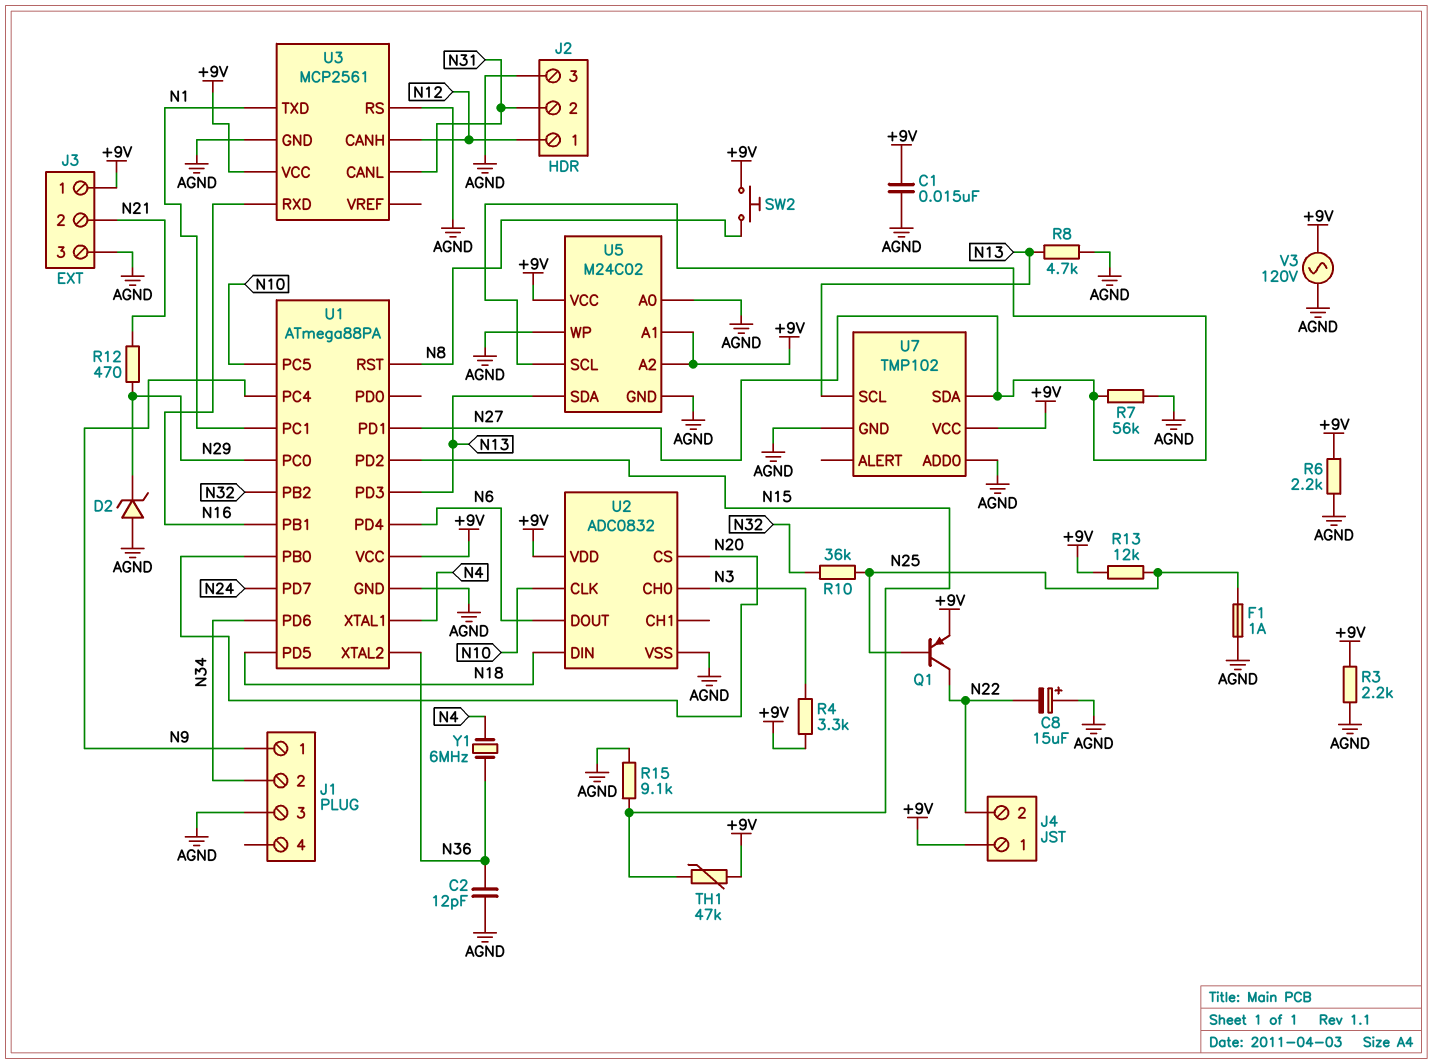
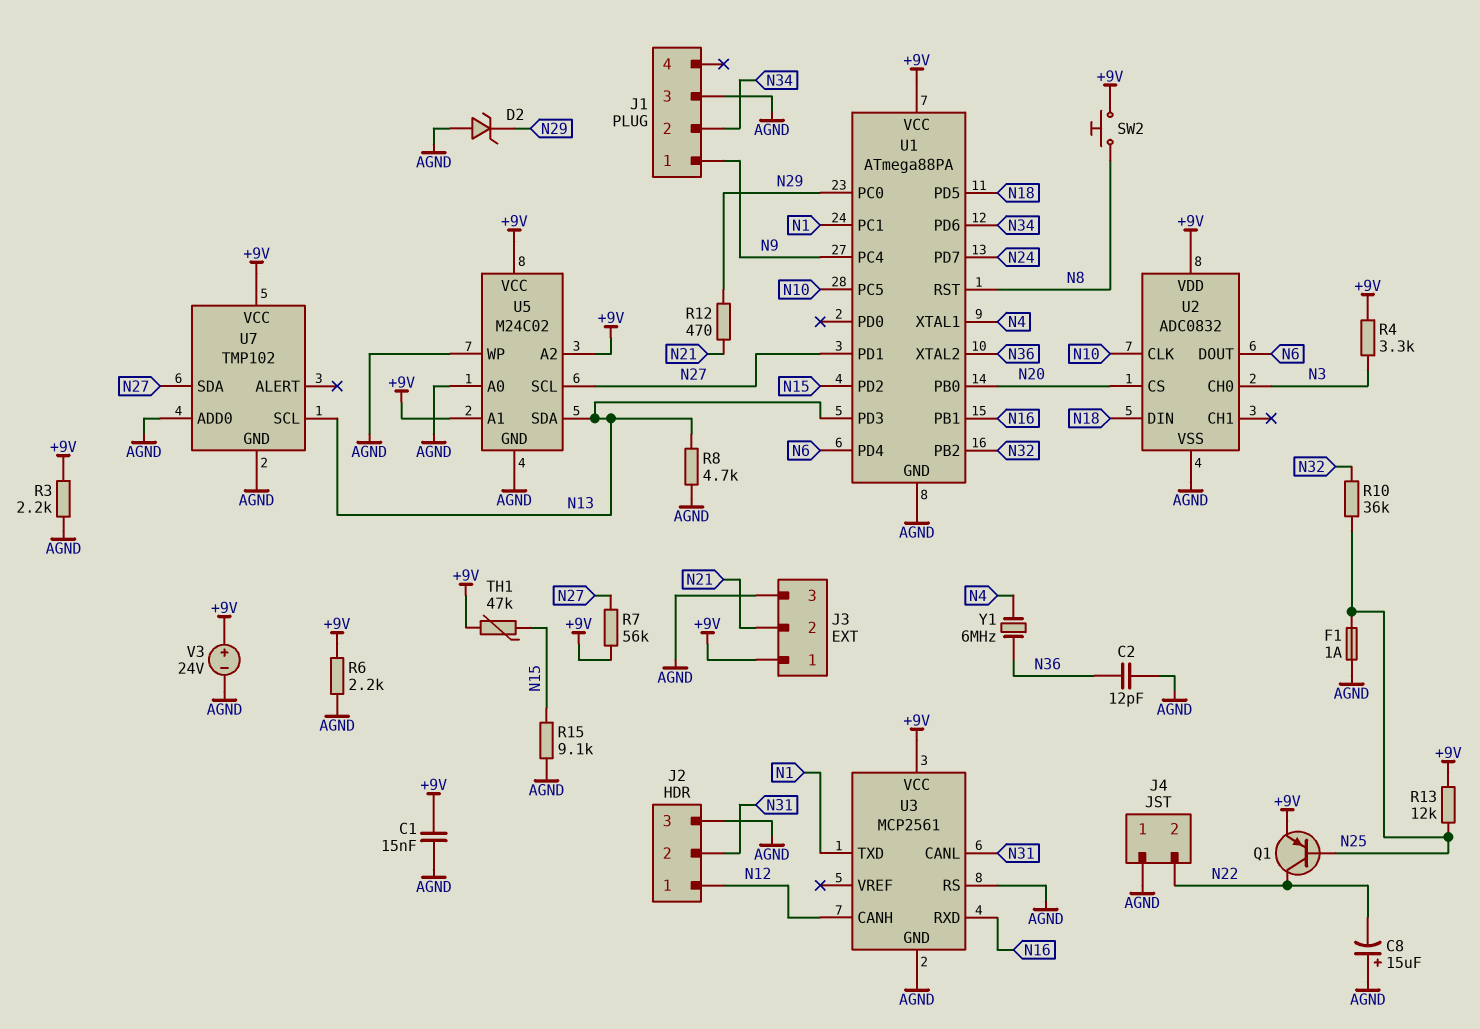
J4 pin 1: +9V -> AGND
R7: 56k (AGND, N27) -> 56k (+9V, N27)
V3: AC 120V (+9V, AGND) -> 24V (plus +9V, minus AGND)

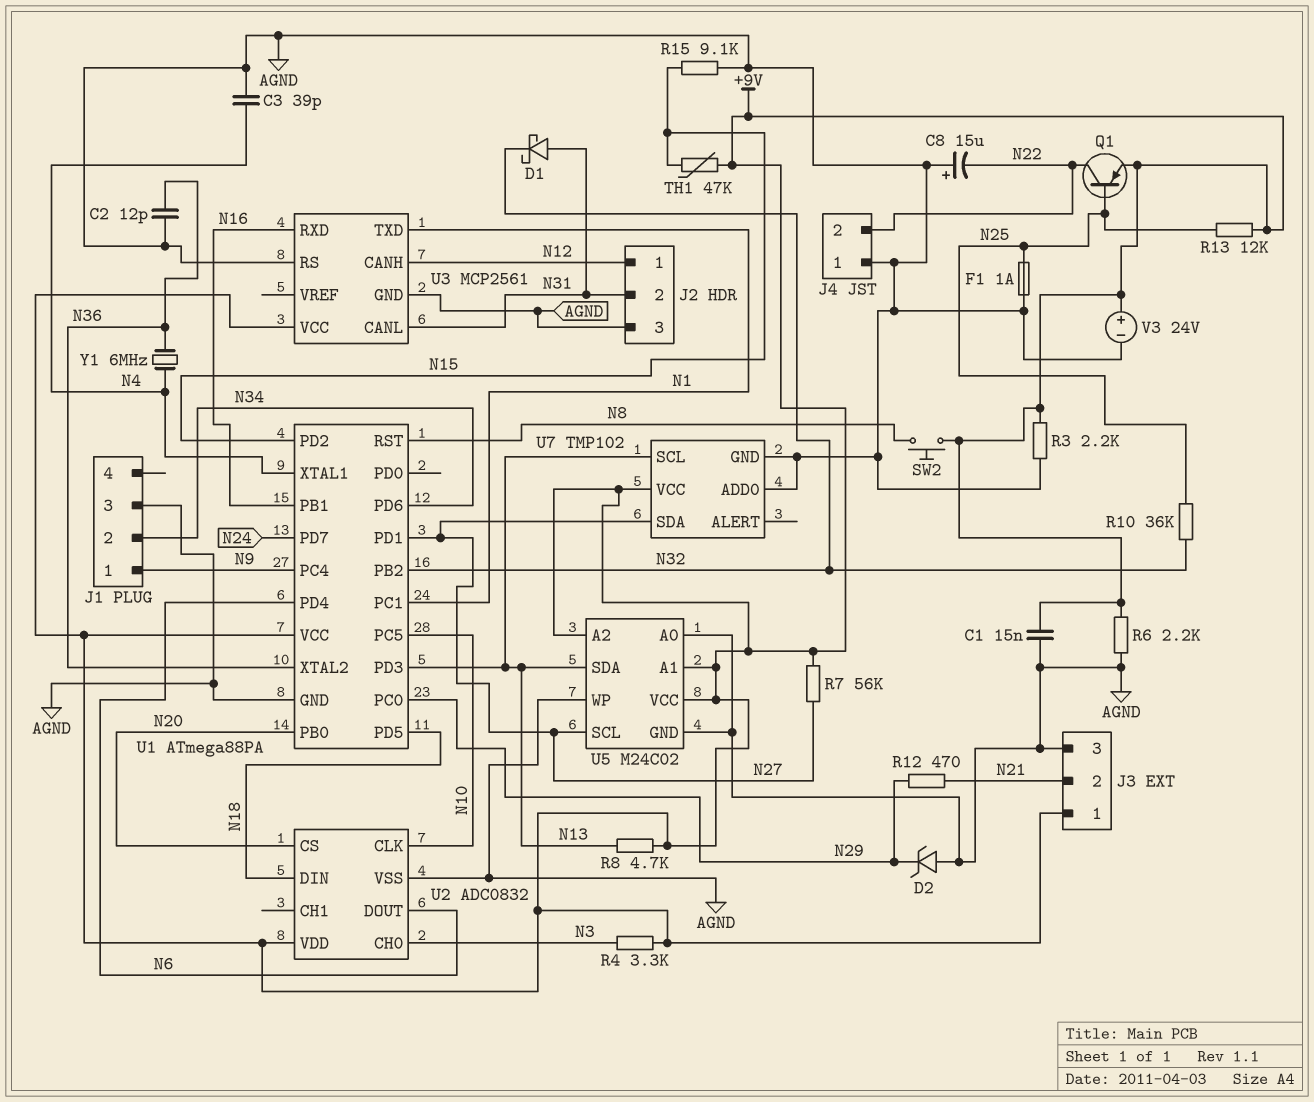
C3: none -> 39pF (AGND, N4)
D1: none -> schottky (A N31, K N32)
R8: 4.7k (AGND, N13) -> 4.7k (+9V, N13)

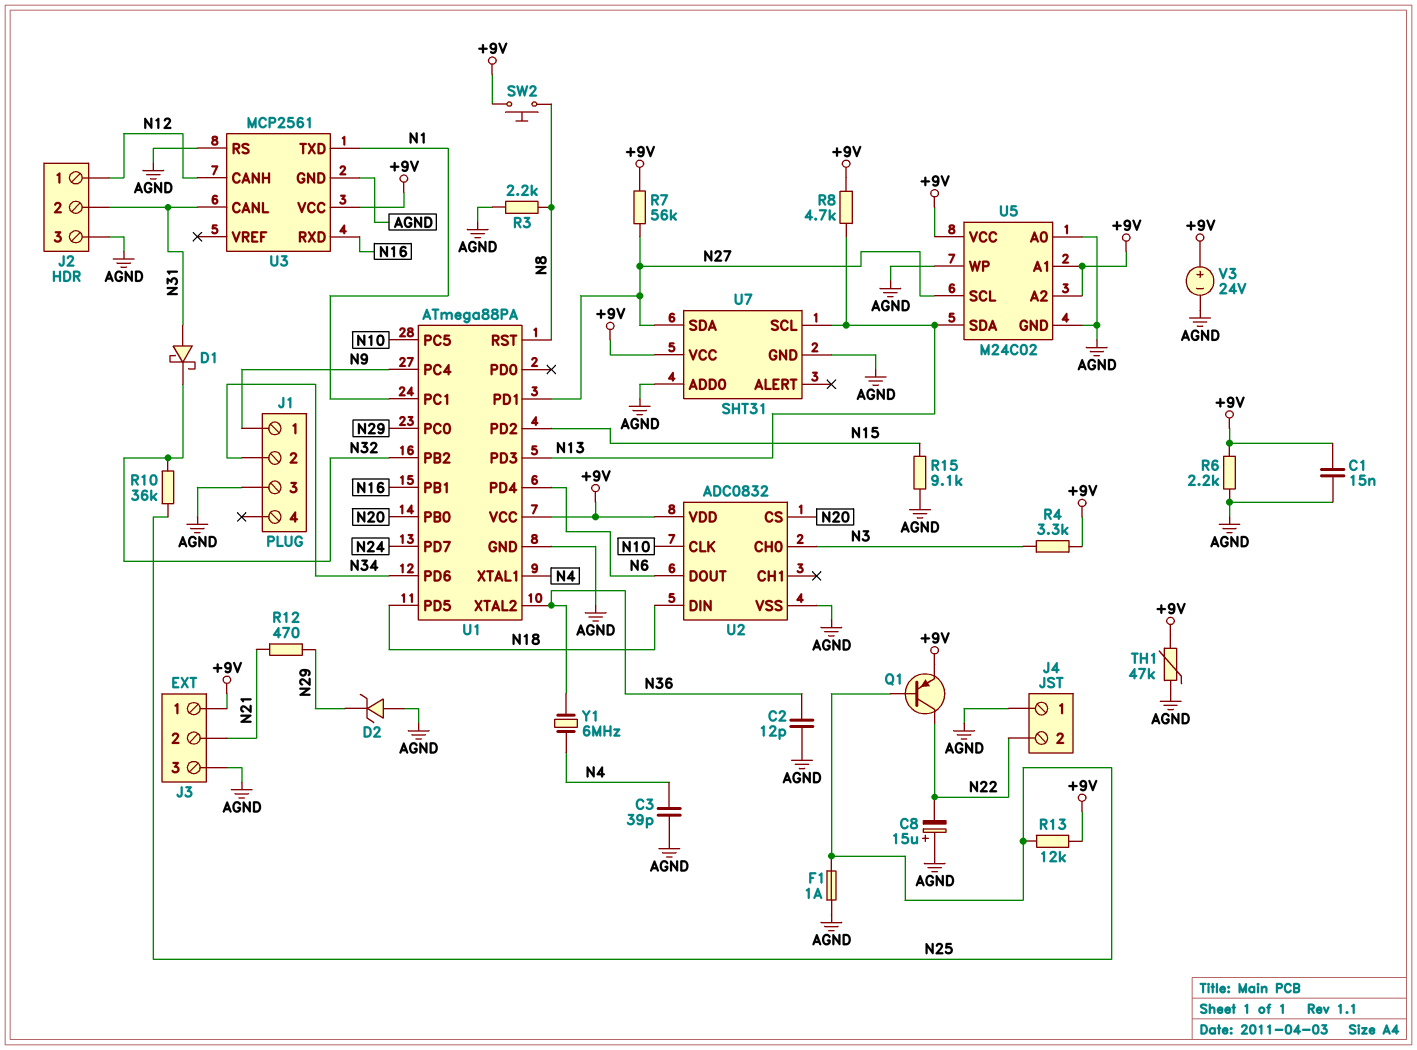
R3: 2.2k (+9V, AGND) -> 2.2k (AGND, N8)
TH1: 47k (+9V, N15) -> 47k (+9V, AGND)
U7: TMP102 -> SHT31

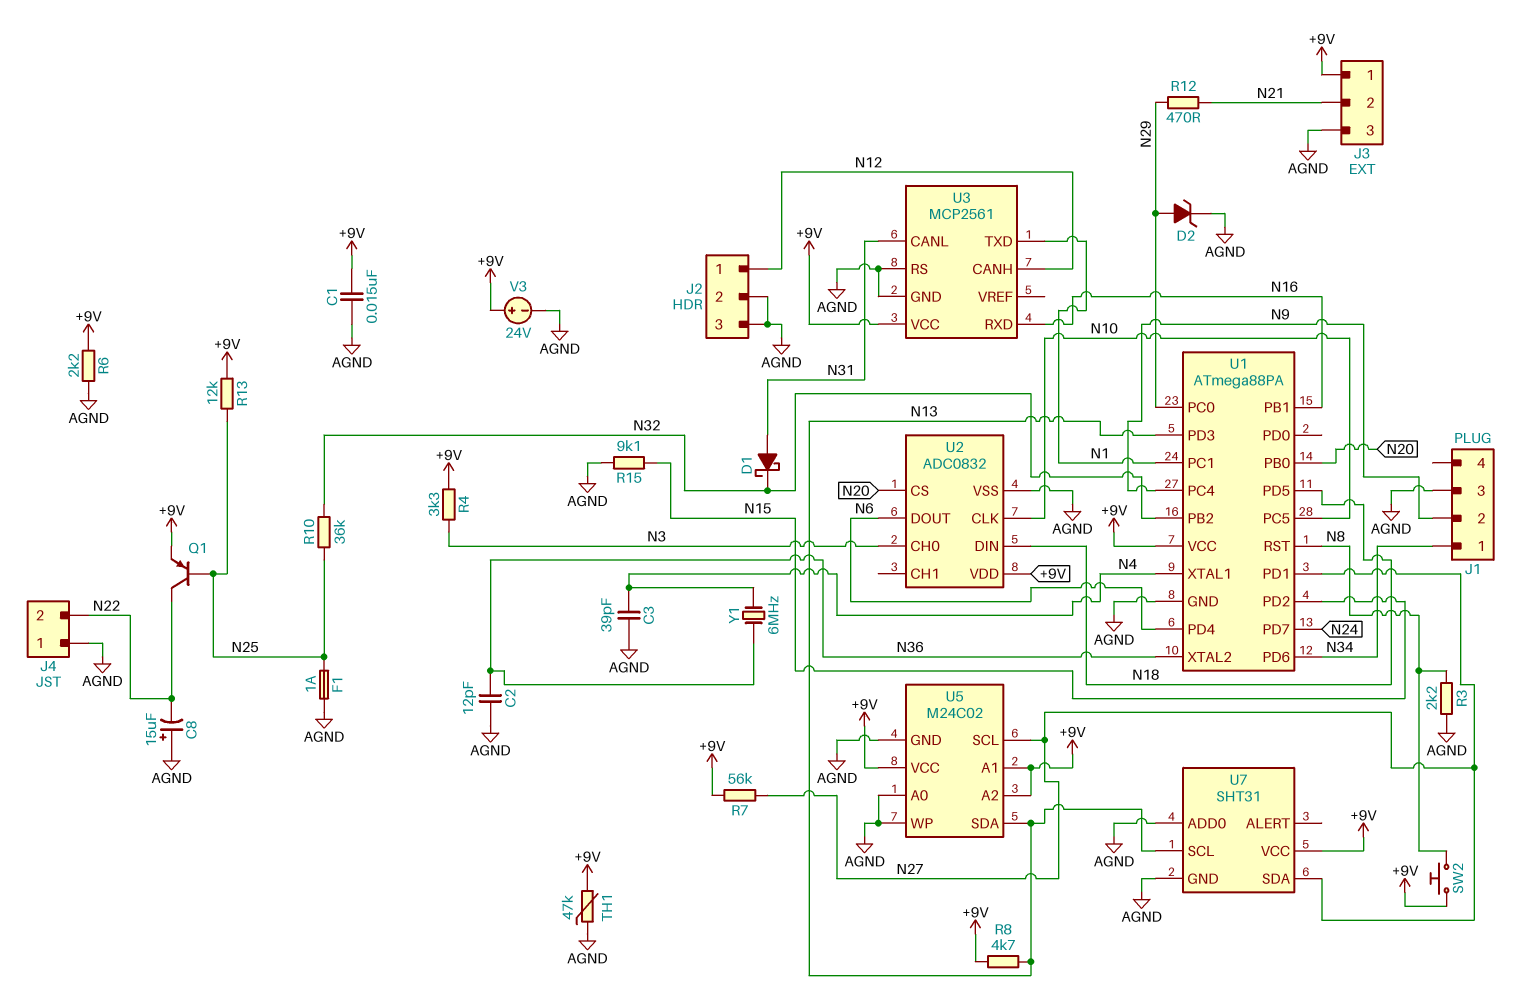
D2: zener (A AGND, K N29) -> zener (A N29, K AGND)
J1 pin 1: N9 -> N34
J1 pin 2: N34 -> N9
J2 pin 2: N31 -> AGND

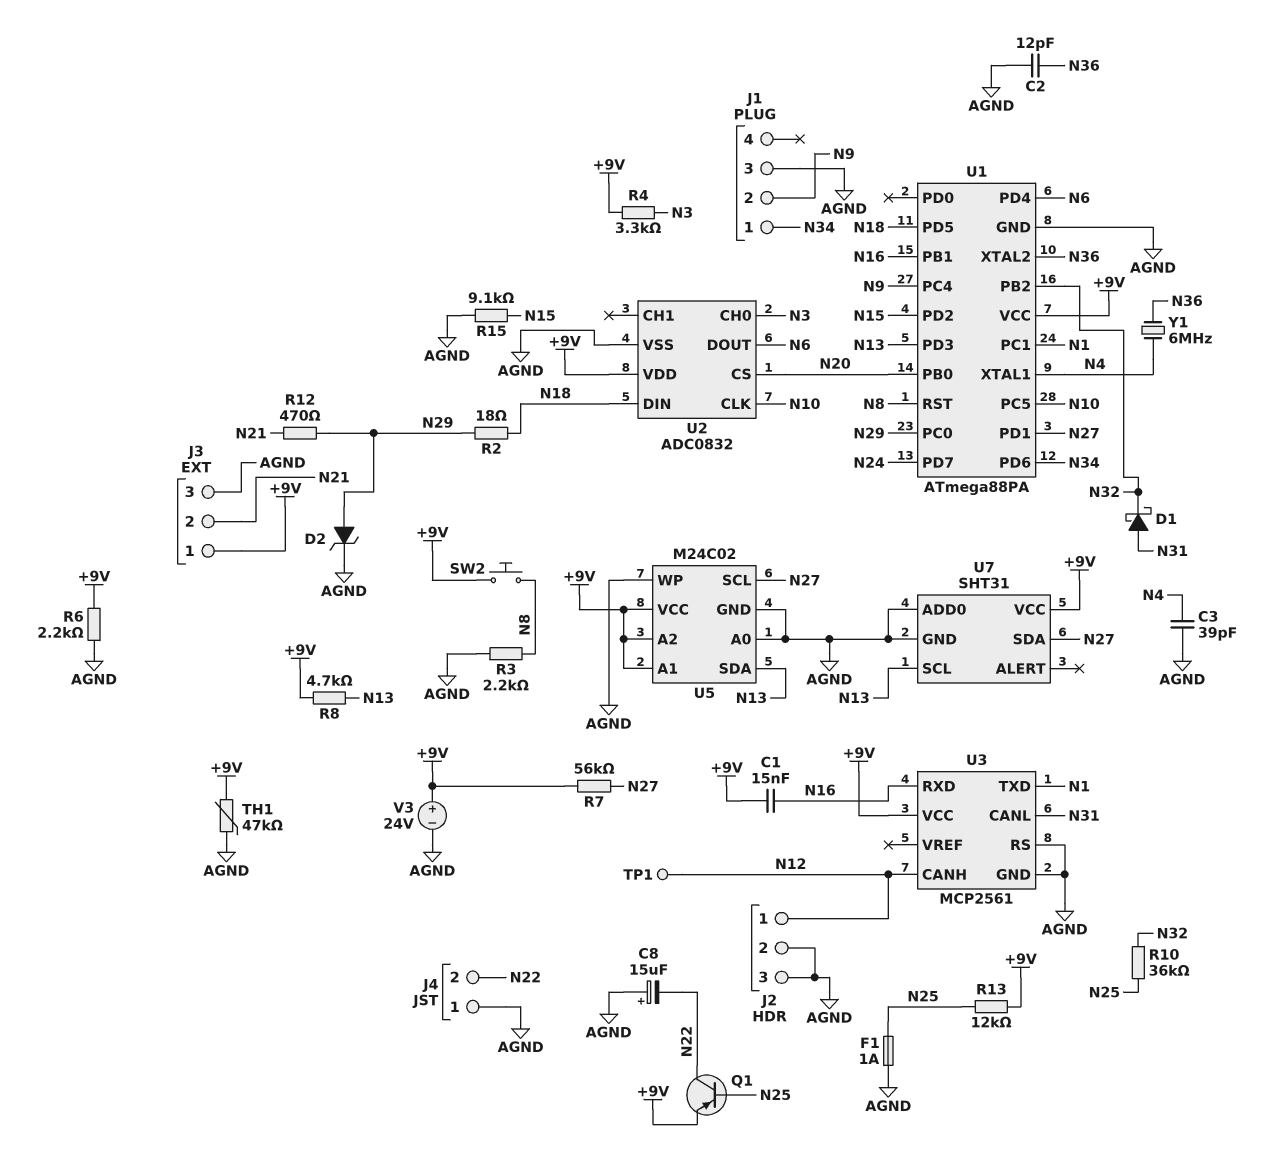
C1: 15nF (+9V, AGND) -> 15nF (+9V, N16)
R2: none -> 18 (N18, N29)
TP1: none -> test point (N12)

